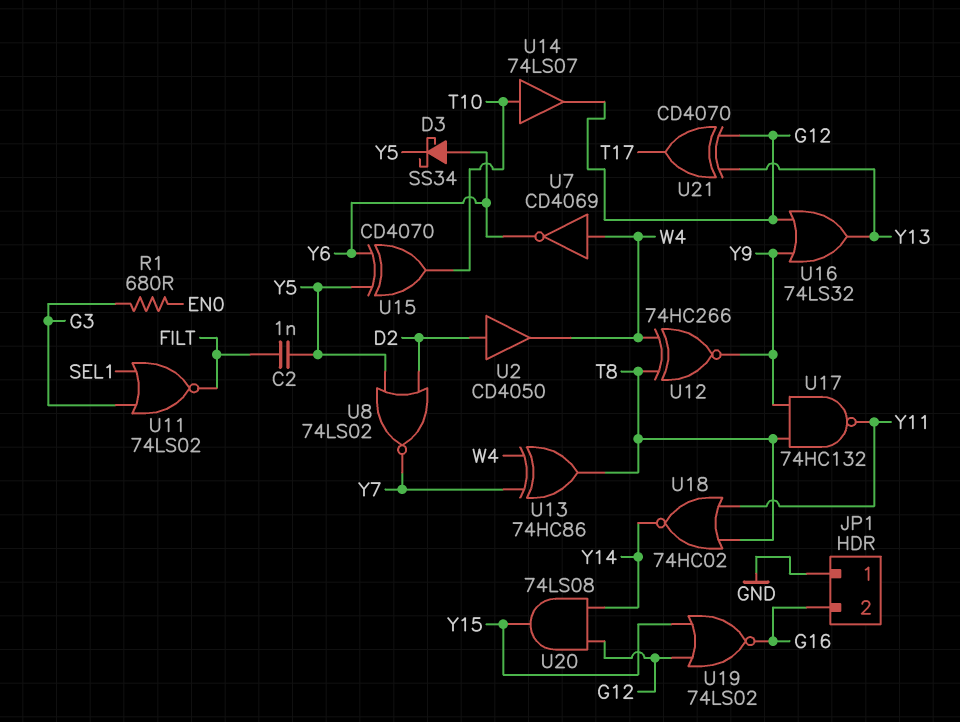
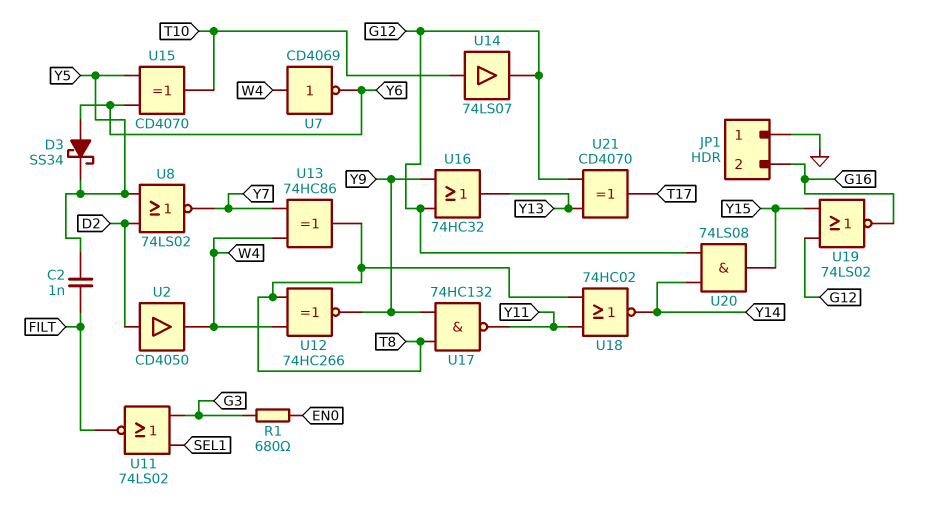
U16: OR 74LS32 (in G12, in Y9, out Y13) -> OR 74HC32 (in G12, in Y9, out Y13)

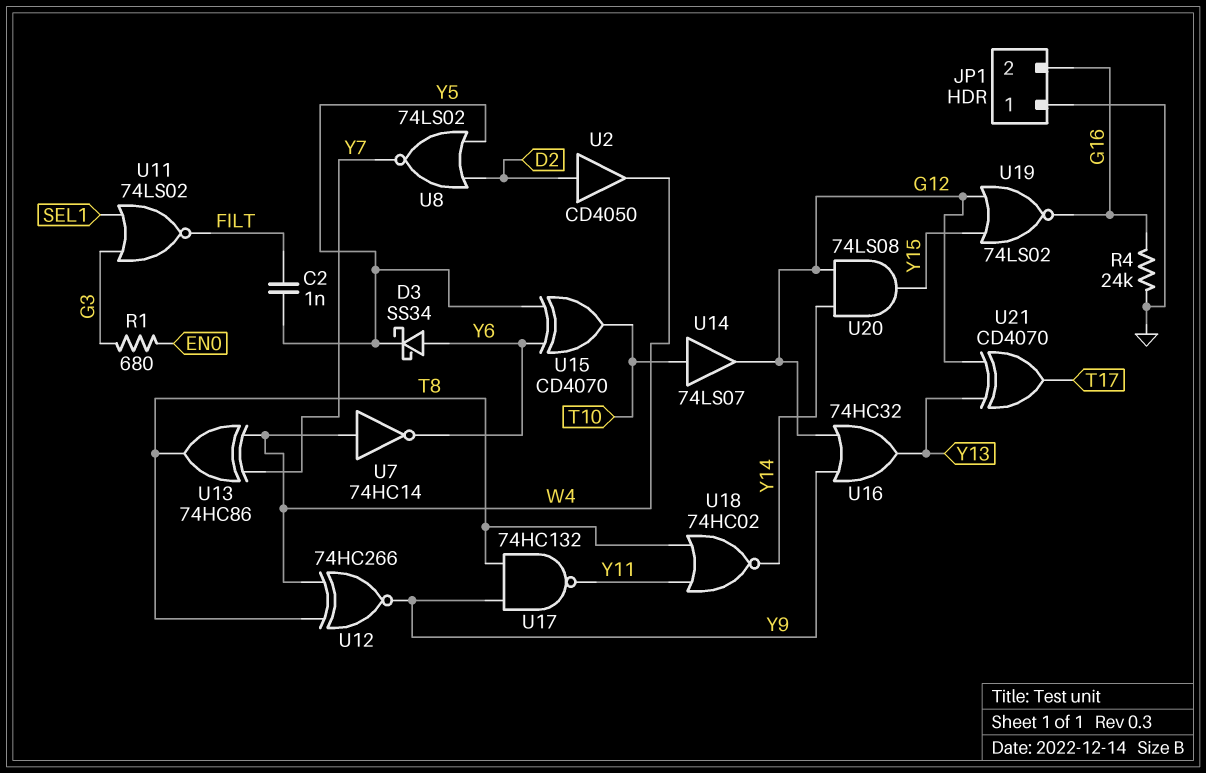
R4: none -> 24k (G16, GND)
U7: NOT CD4069 (in W4, out Y6) -> NOT 74HC14 (in W4, out Y6)

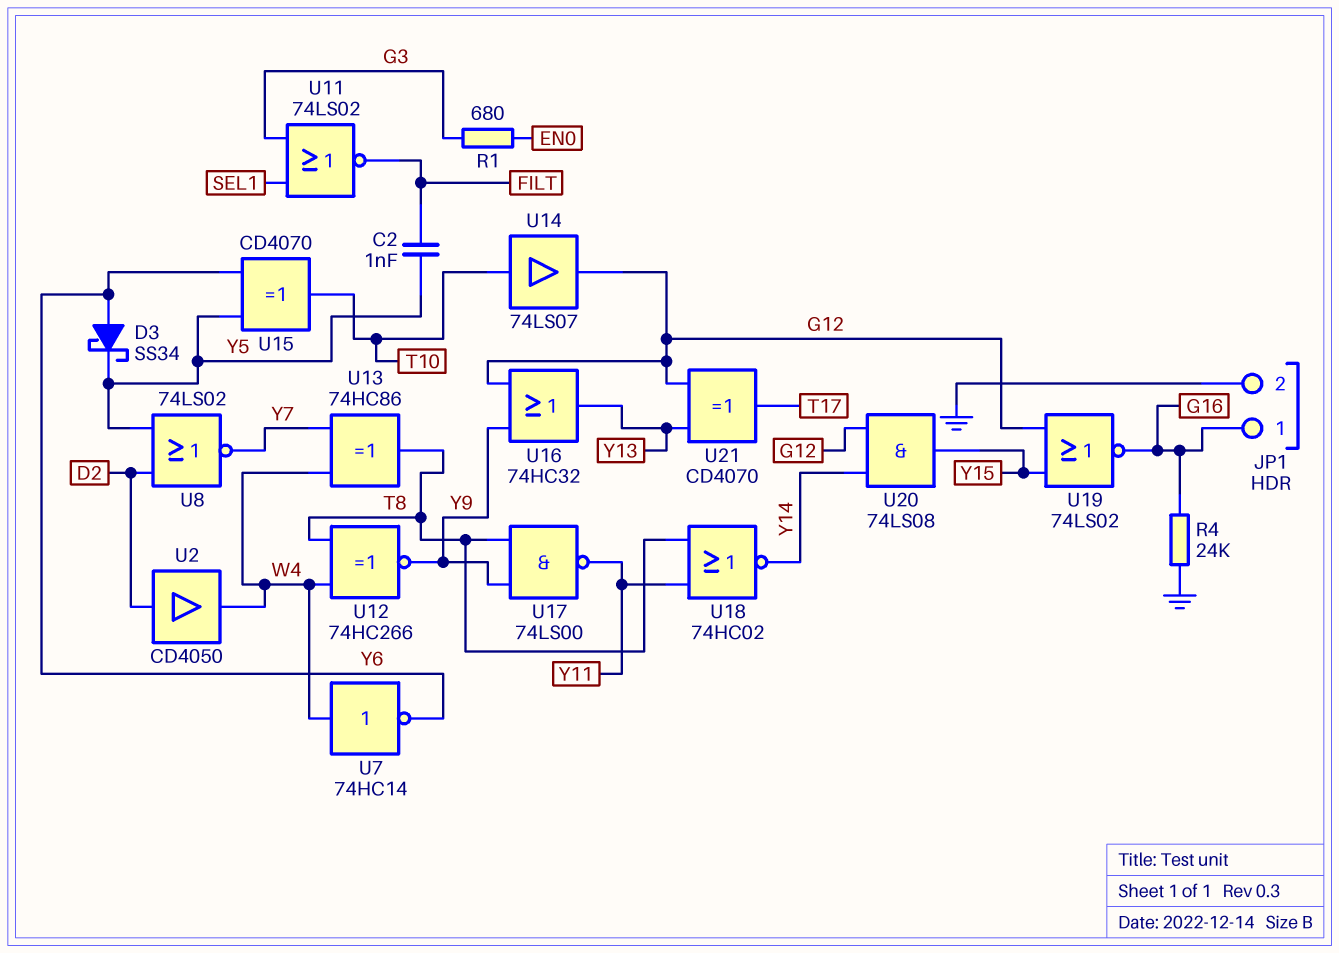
JP1 pin 1: GND -> G16
JP1 pin 2: G16 -> GND
U17: NAND 74HC132 (in T8, in Y9, out Y11) -> NAND 74LS00 (in T8, in Y9, out Y11)

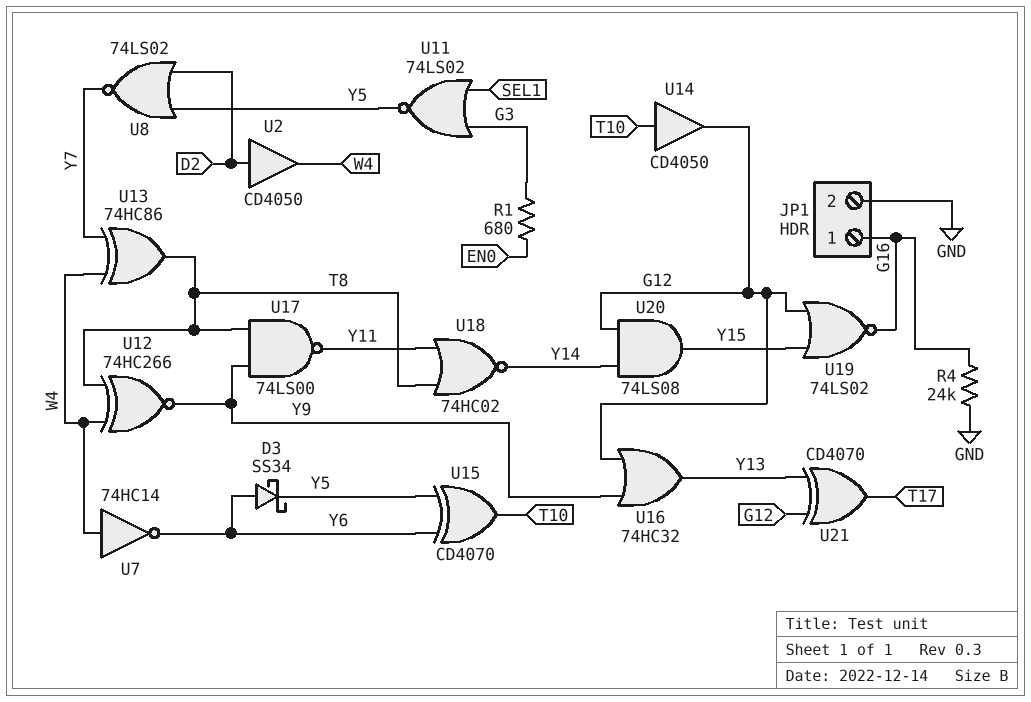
C2: 1nF (FILT, Y5) -> none
U11: NOR 74LS02 (in G3, in SEL1, out FILT) -> NOR 74LS02 (in G3, in SEL1, out Y5)
U14: buffer 74LS07 (in T10, out G12) -> buffer CD4050 (in T10, out G12)

